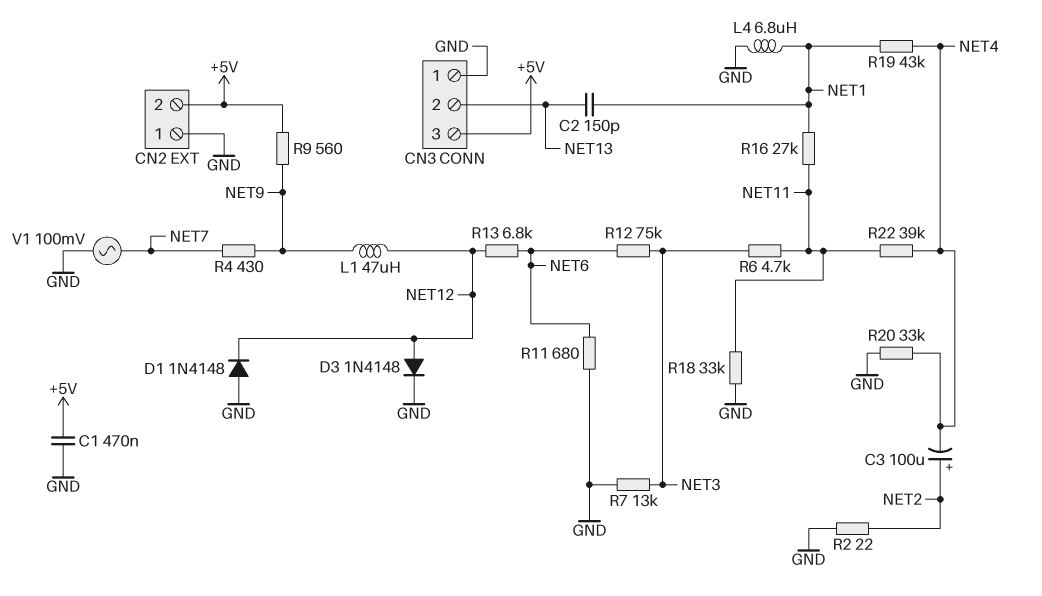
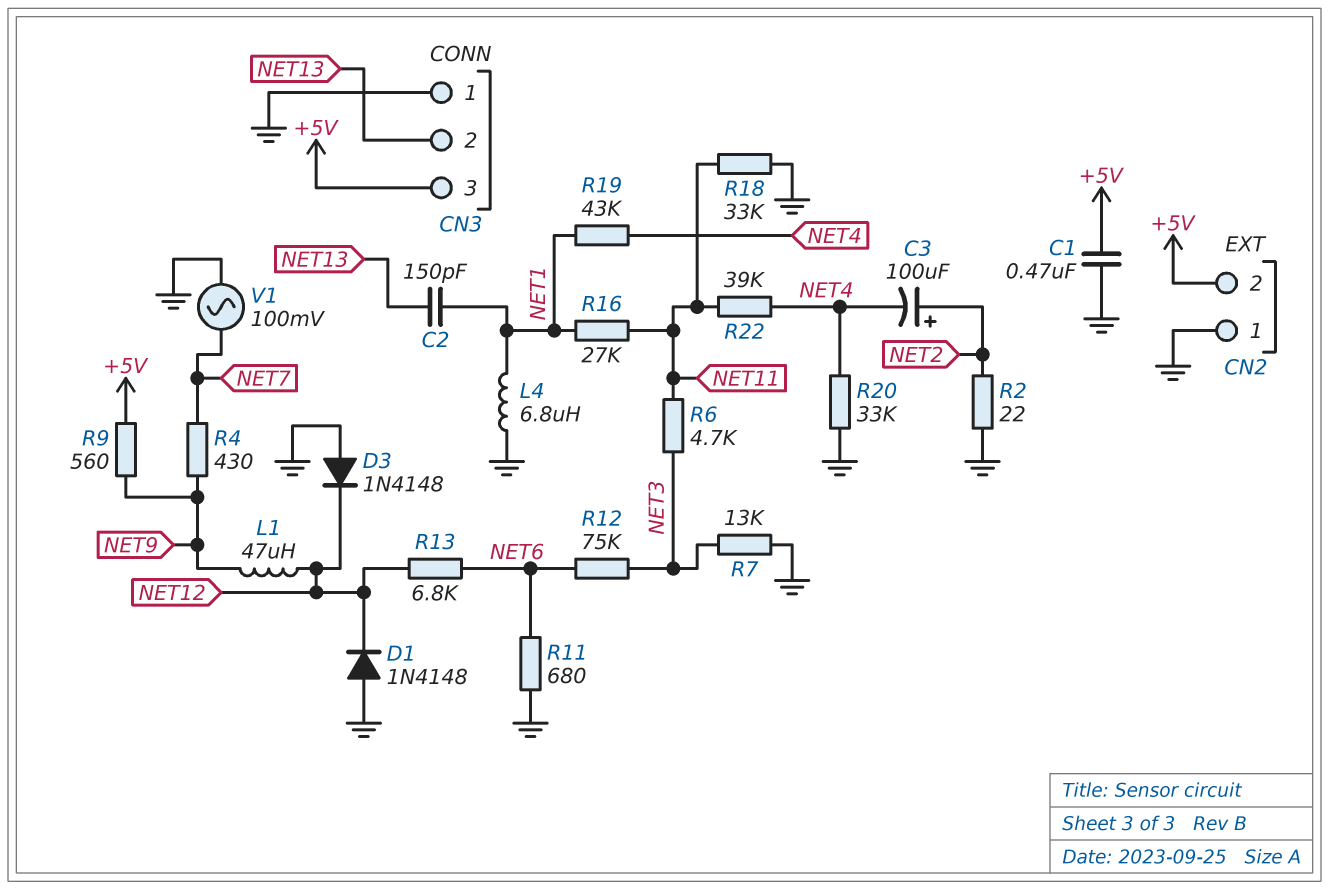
D3: diode 1N4148 (A NET12, K GND) -> diode 1N4148 (A GND, K NET12)

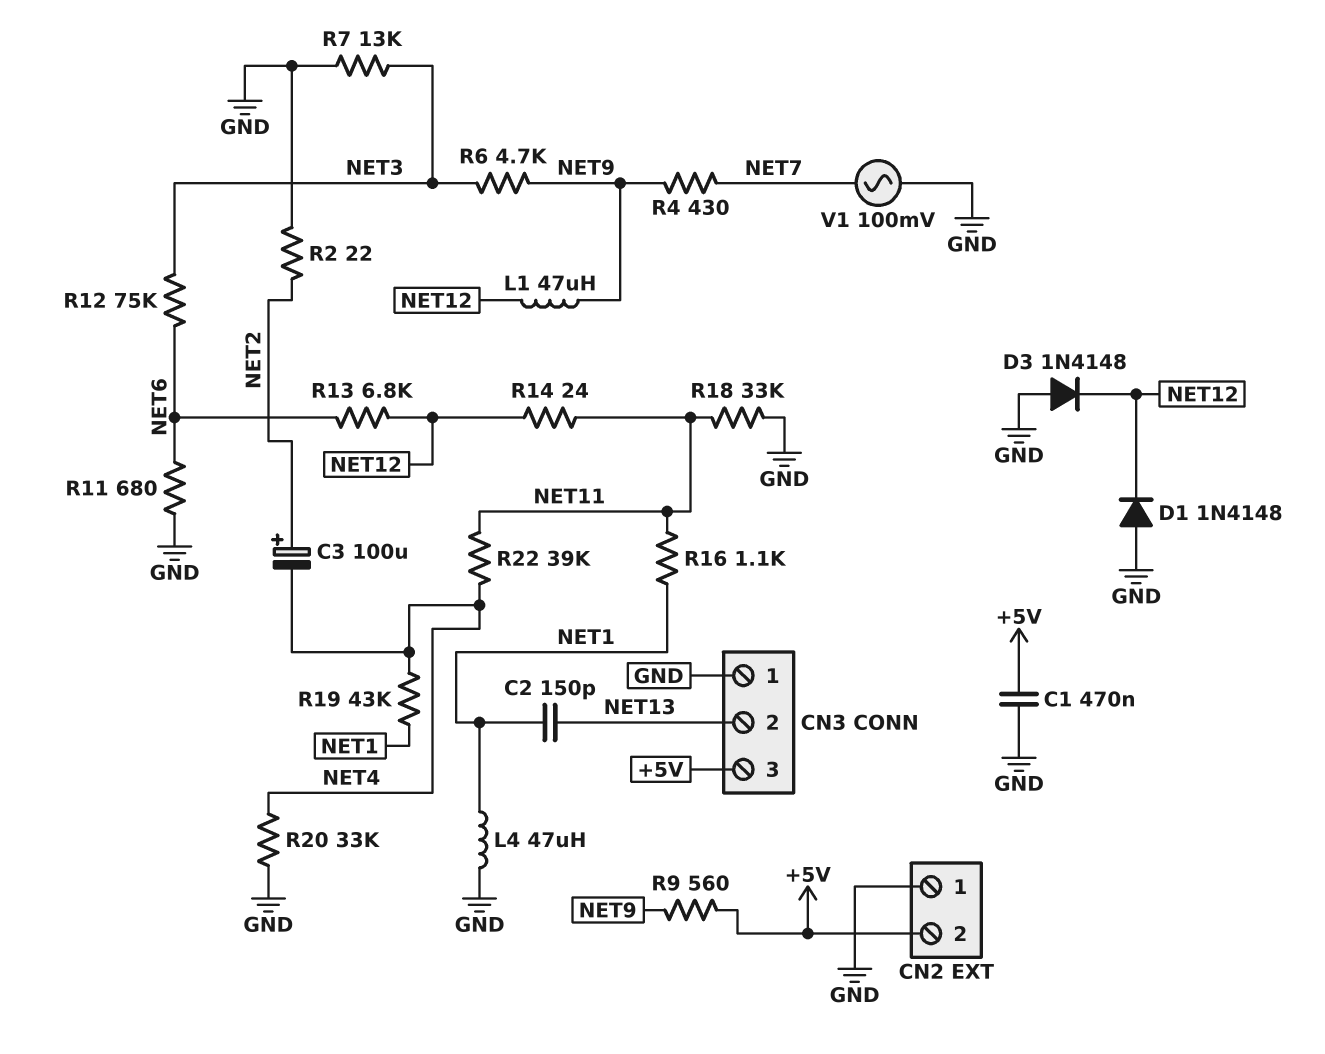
L4: 6.8uH (GND, NET1) -> 47uH (GND, NET1)
R6: 4.7k (NET3, NET11) -> 4.7k (NET3, NET9)
R14: none -> 24 (NET11, NET12)
R16: 27k (NET1, NET11) -> 1.1k (NET1, NET11)

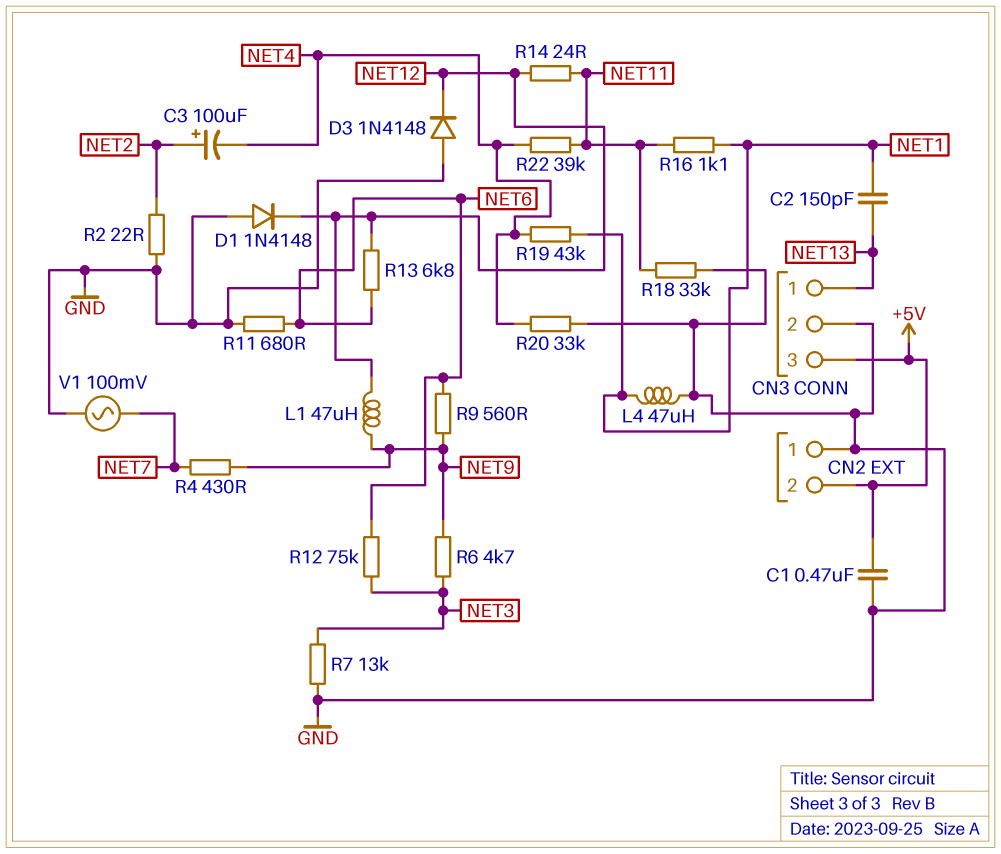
CN3 pin 1: GND -> NET13
CN3 pin 2: NET13 -> GND
R9: 560 (+5V, NET9) -> 560 (NET6, NET9)

